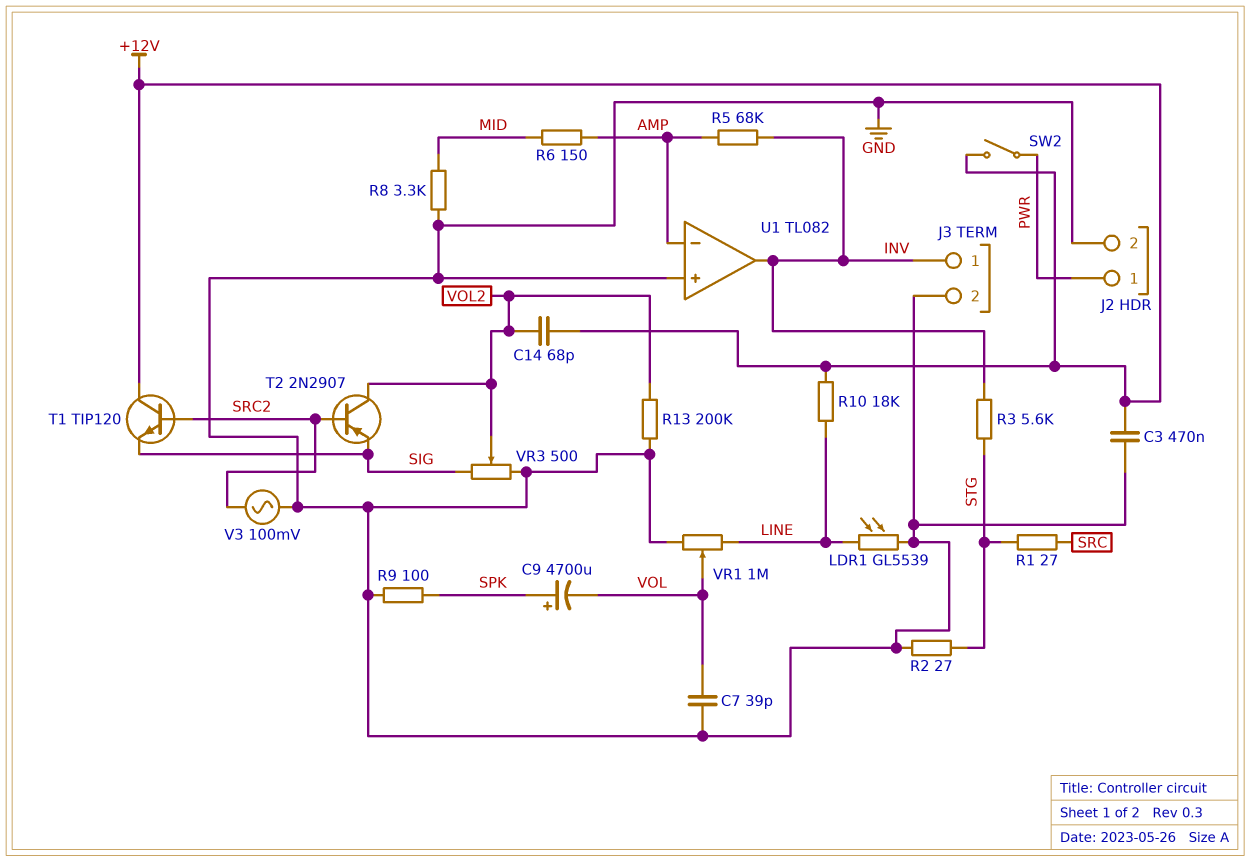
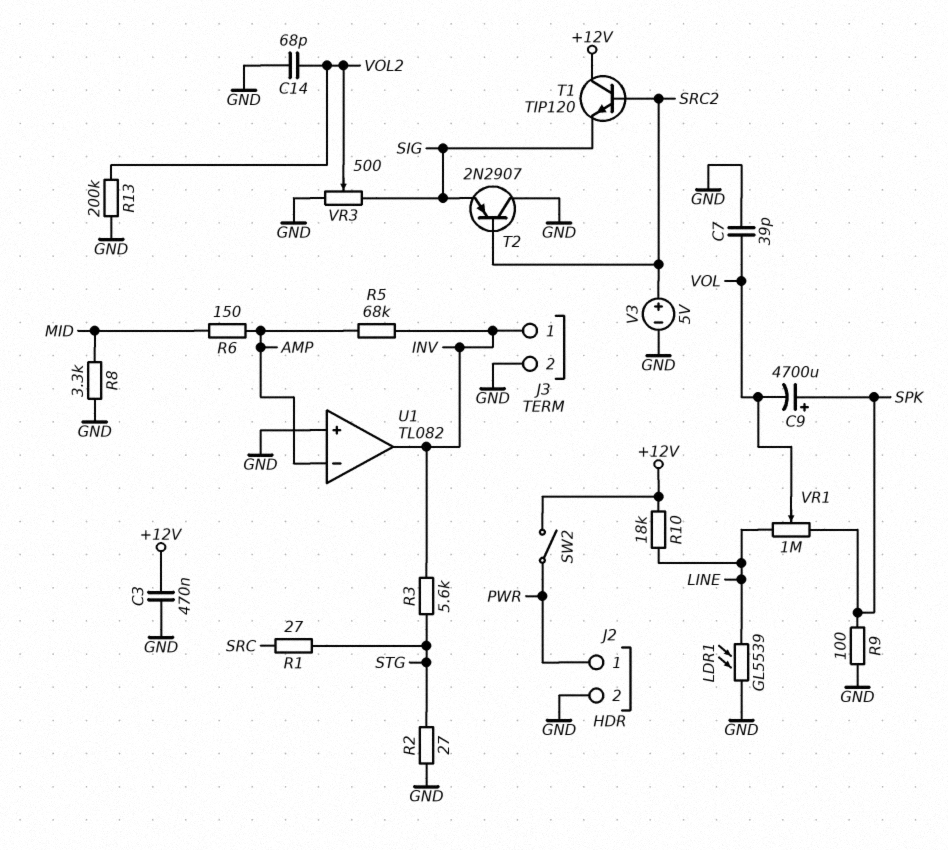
C14: 68pF (+12V, VOL2) -> 68pF (GND, VOL2)
T2: PNP 2N2907 (B SRC2, C VOL2, E SIG) -> PNP 2N2907 (B SRC2, C GND, E SIG)
V3: AC 100mV (GND, SRC2) -> 5V (plus SRC2, minus GND)
VR1: 1M (GND, LINE, wiper VOL) -> 1M (LINE, SPK, wiper VOL)

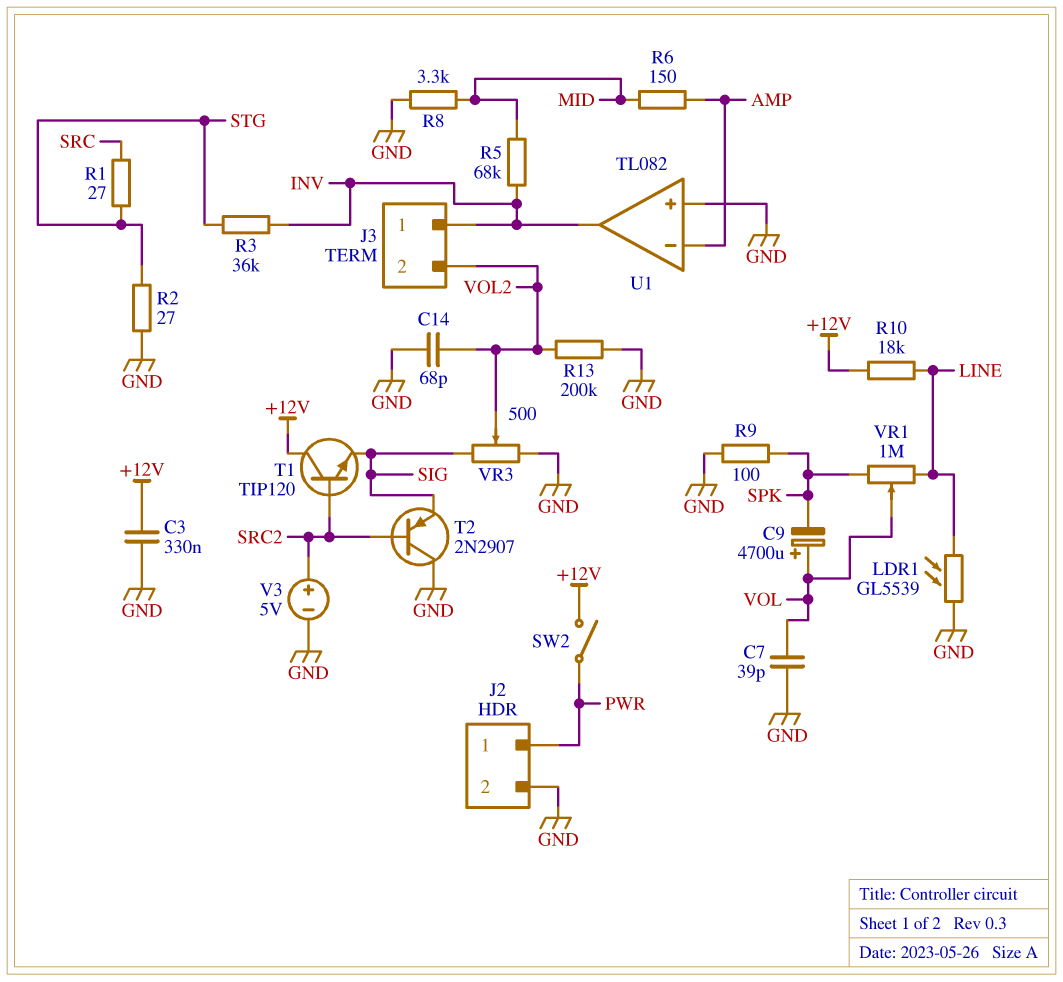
C3: 470nF (+12V, GND) -> 330nF (+12V, GND)
C9: 4700uF (plus SPK, minus VOL) -> 4700uF (plus VOL, minus SPK)
J3 pin 2: GND -> VOL2
R3: 5.6k (INV, STG) -> 36k (INV, STG)
R5: 68k (AMP, INV) -> 68k (INV, MID)

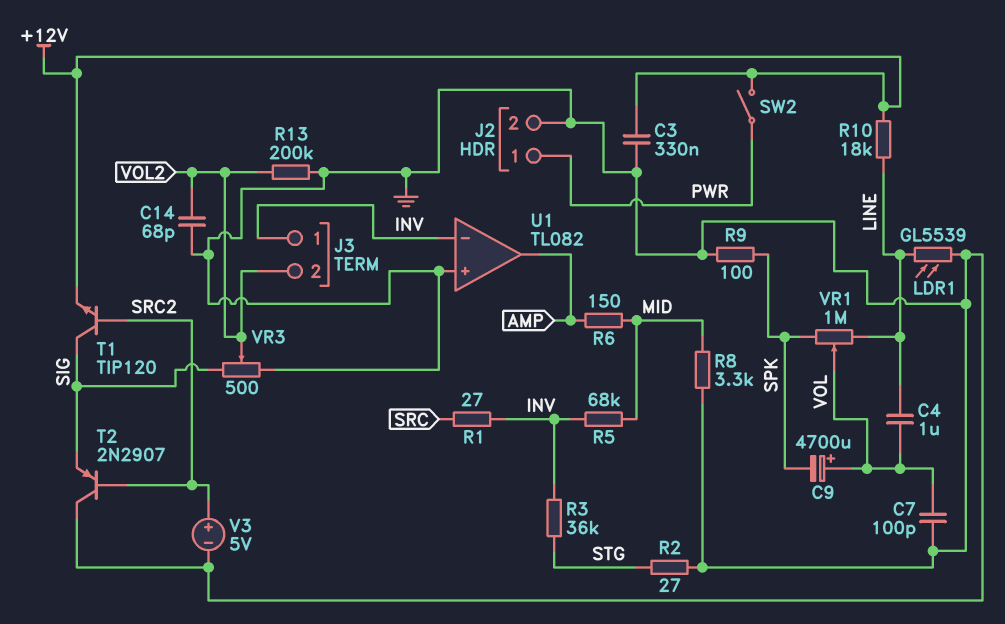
C4: none -> 1uF (LINE, VOL)
C7: 39pF (GND, VOL) -> 100pF (GND, VOL)
R1: 27 (SRC, STG) -> 27 (INV, SRC)
T1: NPN TIP120 (B SRC2, C +12V, E SIG) -> NPN TIP120 (B SRC2, C SIG, E +12V)
U1 pin in-: AMP -> INV
U1 pin out: INV -> AMP

